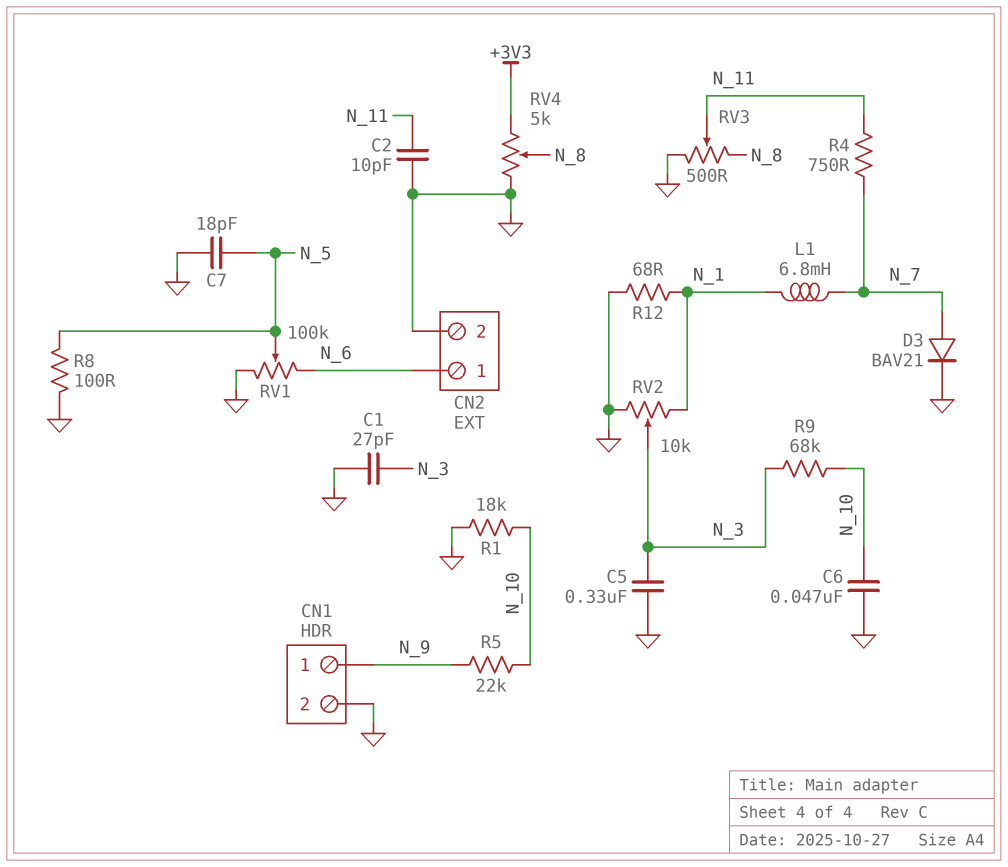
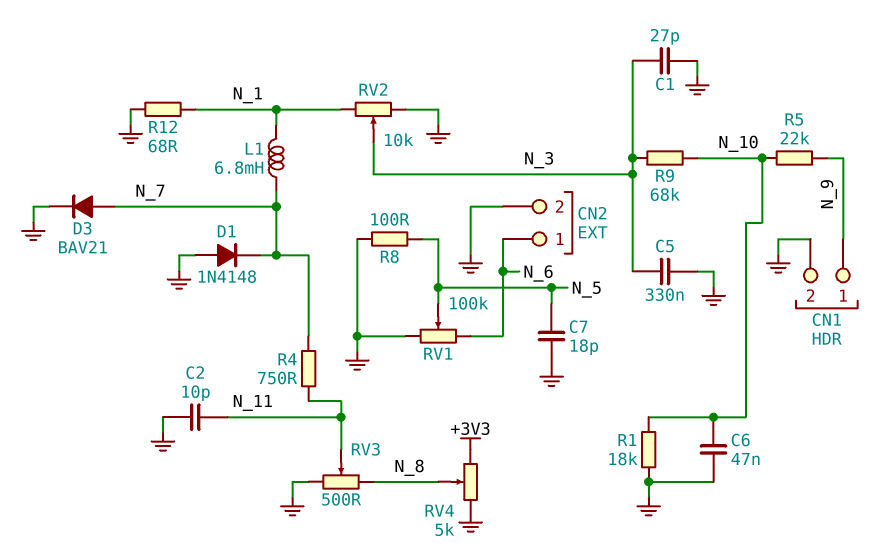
D1: none -> diode 1N4148 (A GND, K N_7)

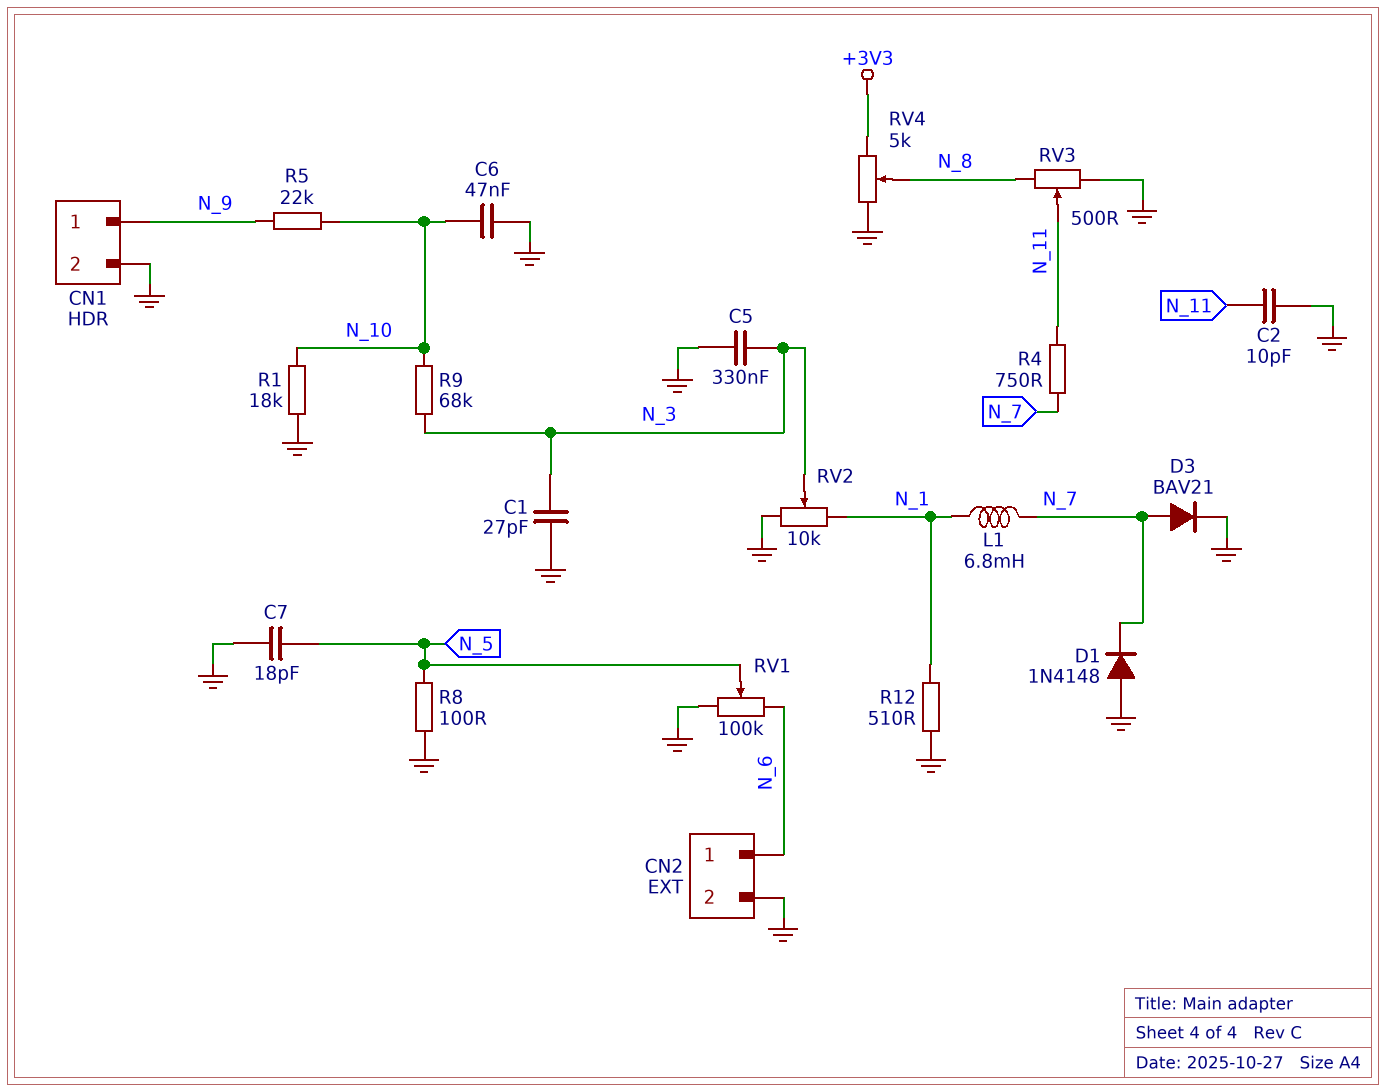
R12: 68 (GND, N_1) -> 510 (GND, N_1)

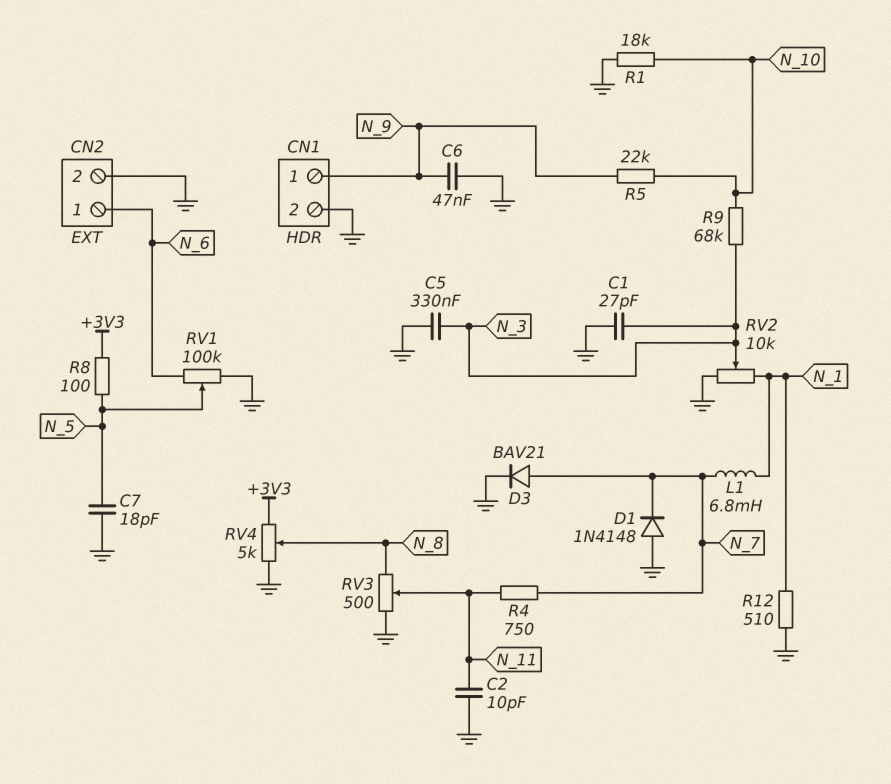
C6: 47nF (GND, N_10) -> 47nF (GND, N_9)
R8: 100 (GND, N_5) -> 100 (+3V3, N_5)

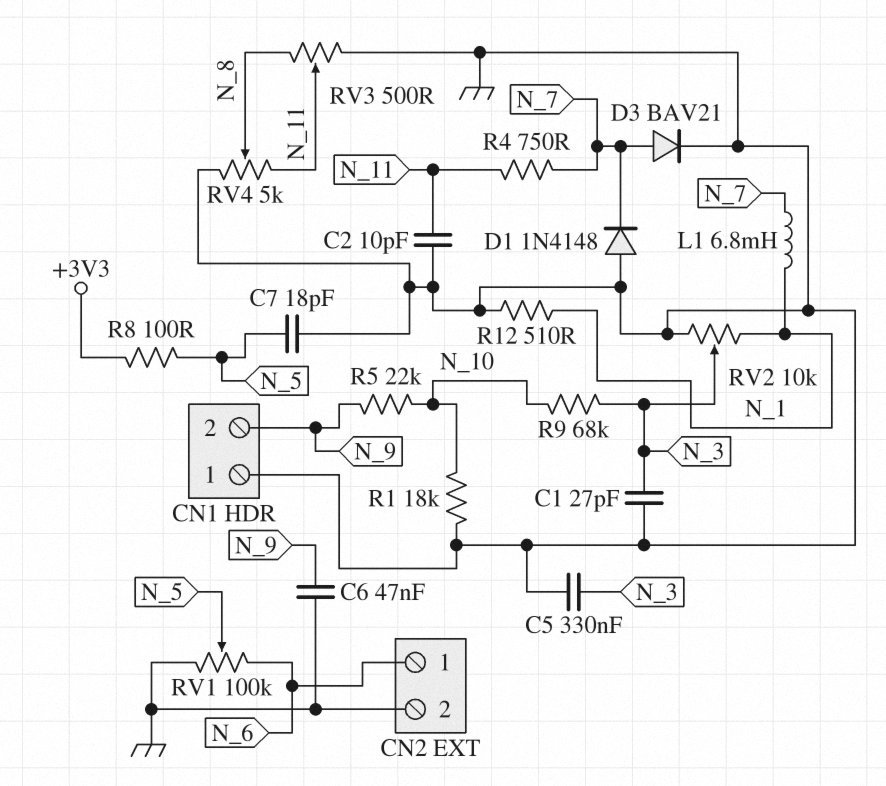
CN1 pin 1: N_9 -> GND
CN1 pin 2: GND -> N_9
RV4: 5k (+3V3, GND, wiper N_8) -> 5k (GND, N_11, wiper N_8)

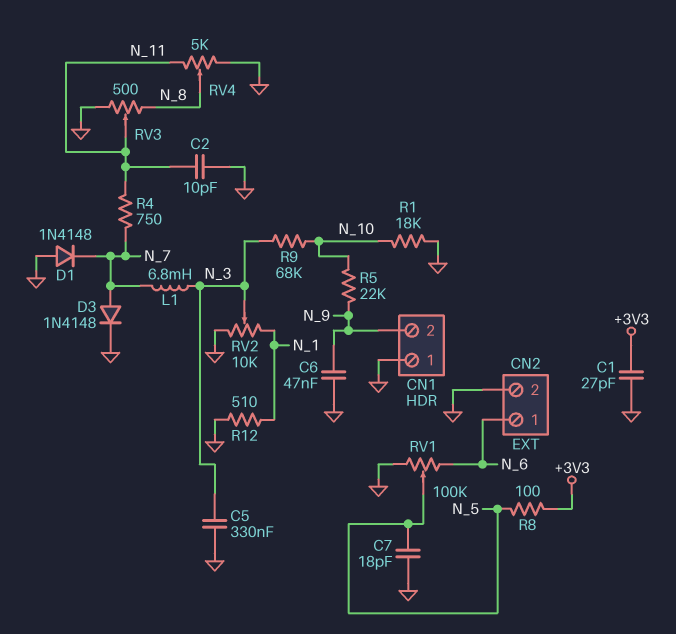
C1: 27pF (GND, N_3) -> 27pF (+3V3, GND)
D3: diode BAV21 (A N_7, K GND) -> diode 1N4148 (A N_7, K GND)
L1: 6.8mH (N_1, N_7) -> 6.8mH (N_3, N_7)

